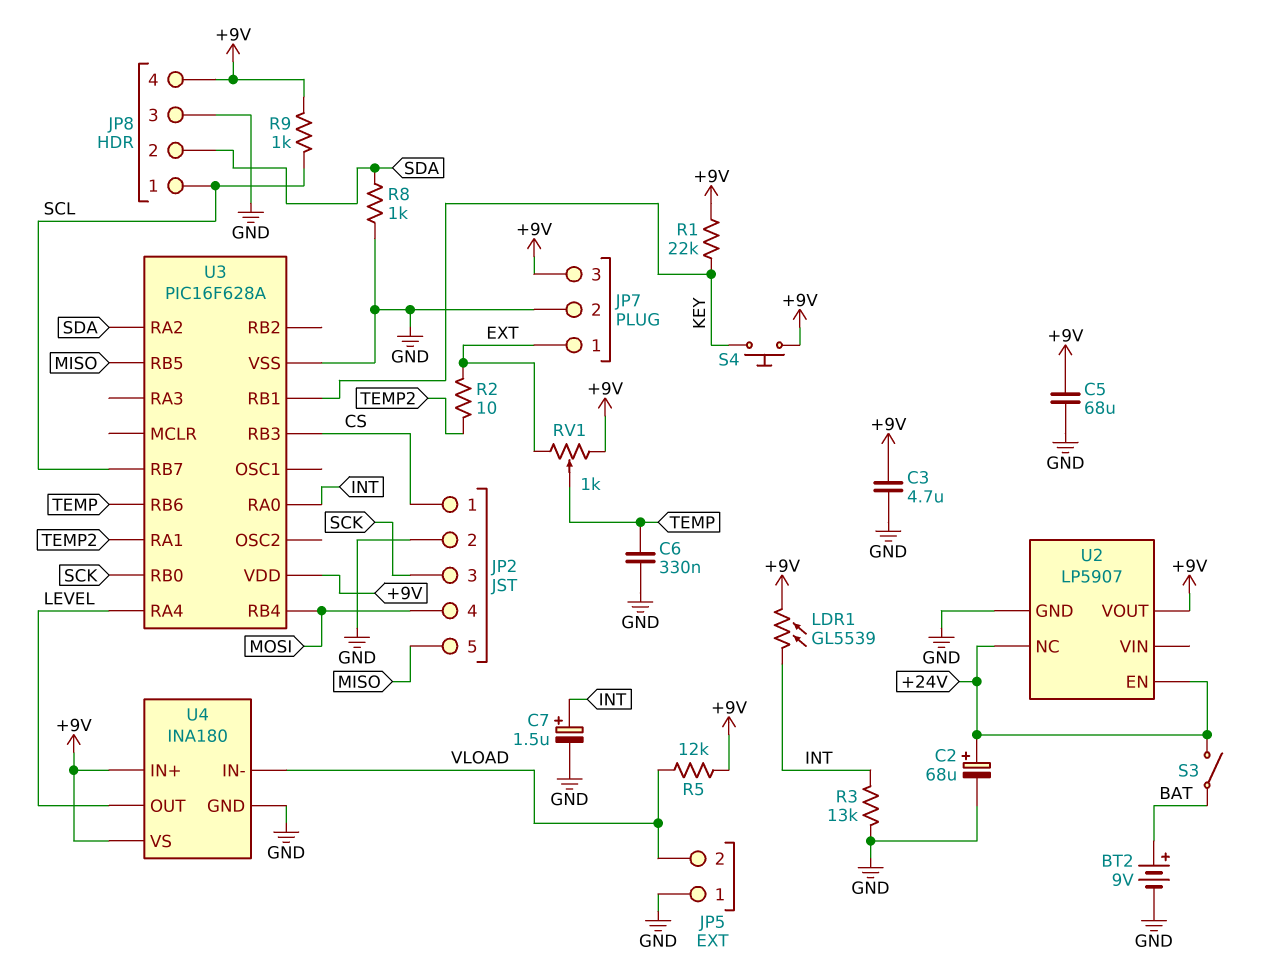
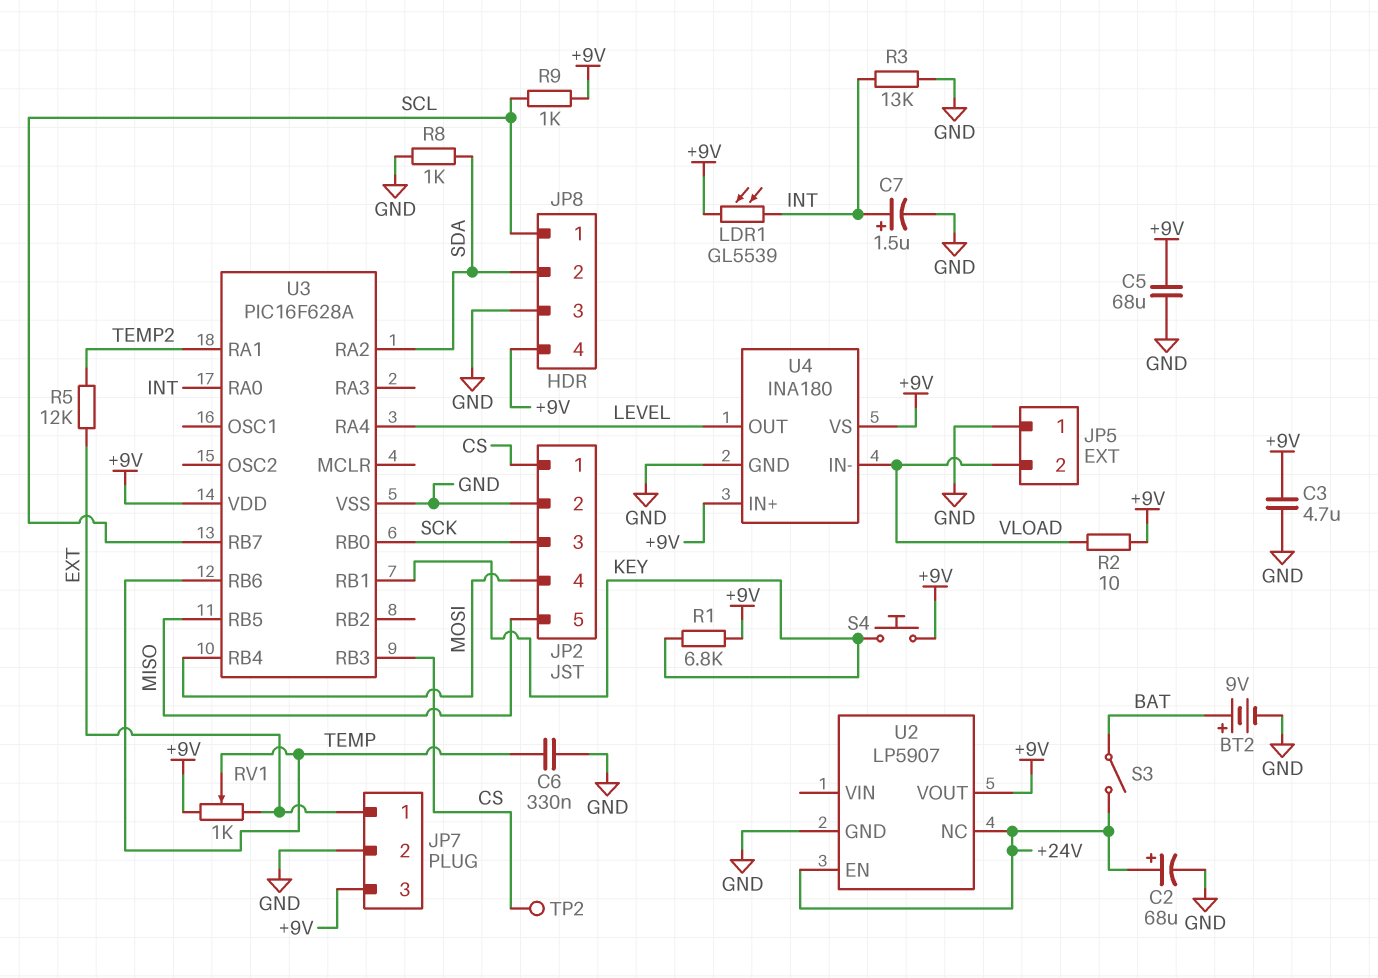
R1: 22k (+9V, KEY) -> 6.8k (+9V, KEY)
R2: 10 (EXT, TEMP2) -> 10 (+9V, VLOAD)
R5: 12k (+9V, VLOAD) -> 12k (EXT, TEMP2)
TP2: none -> test point (CS)

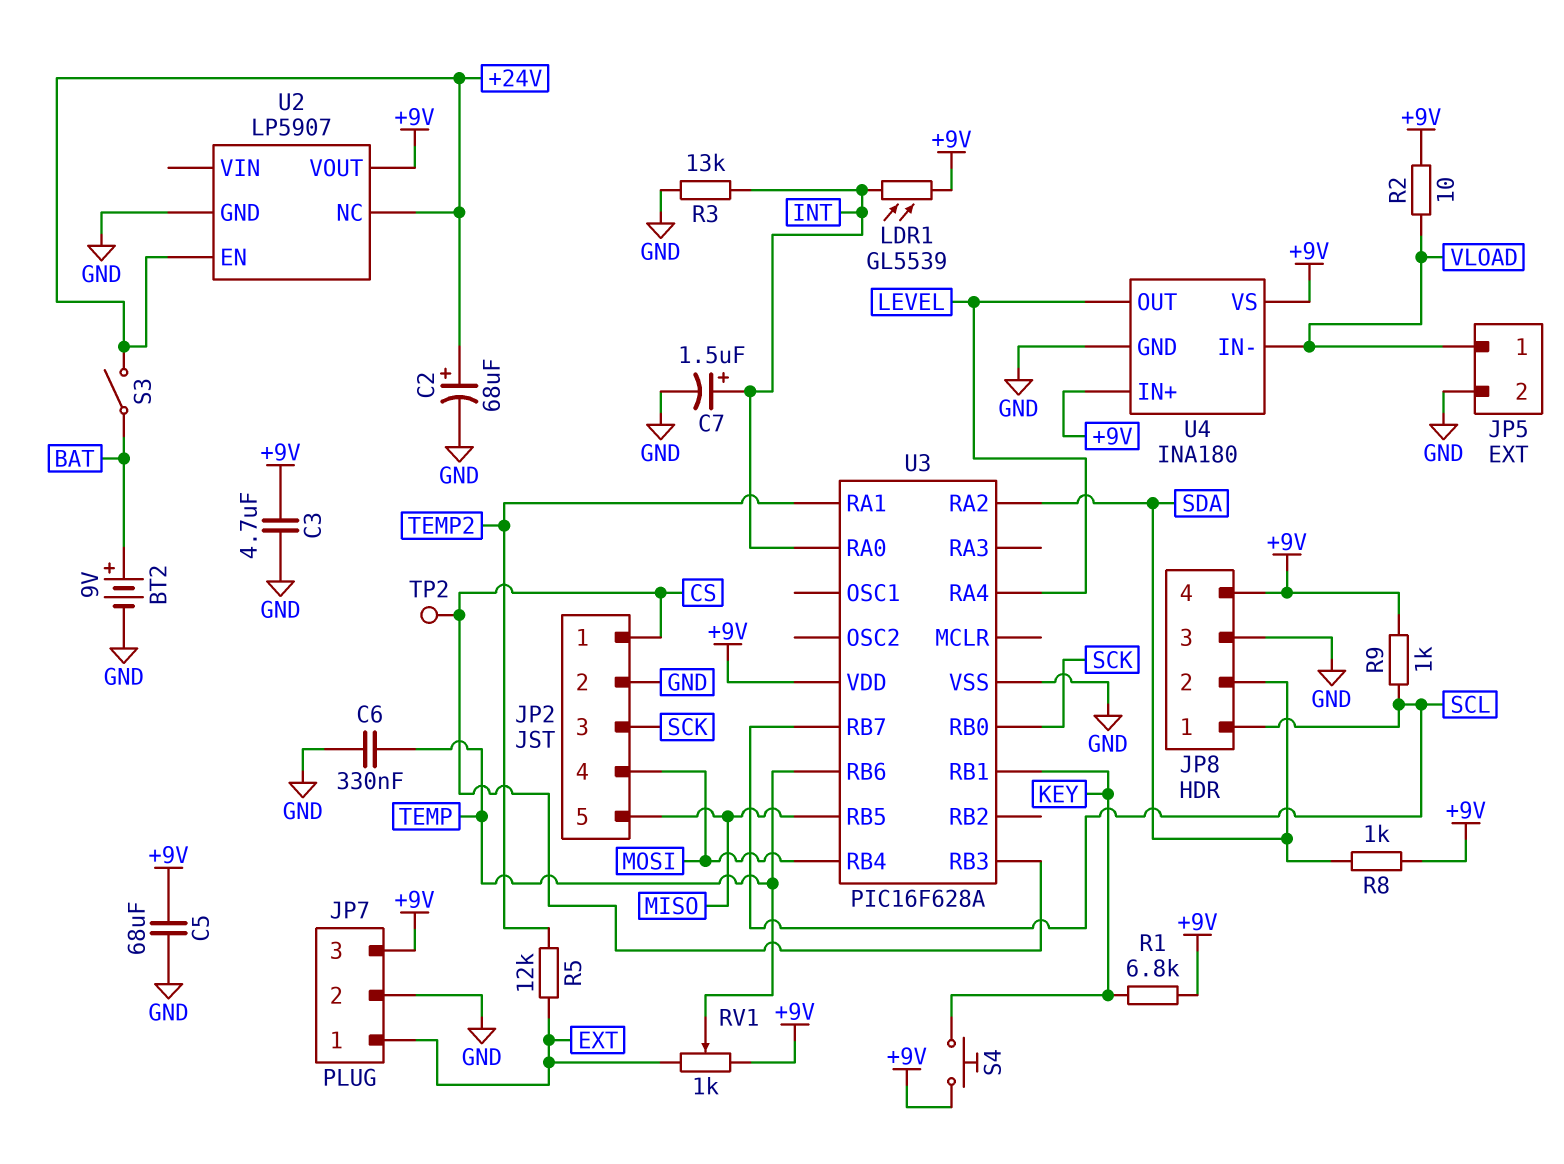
JP5 pin 1: GND -> VLOAD
JP5 pin 2: VLOAD -> GND
R8: 1k (GND, SDA) -> 1k (+9V, SDA)

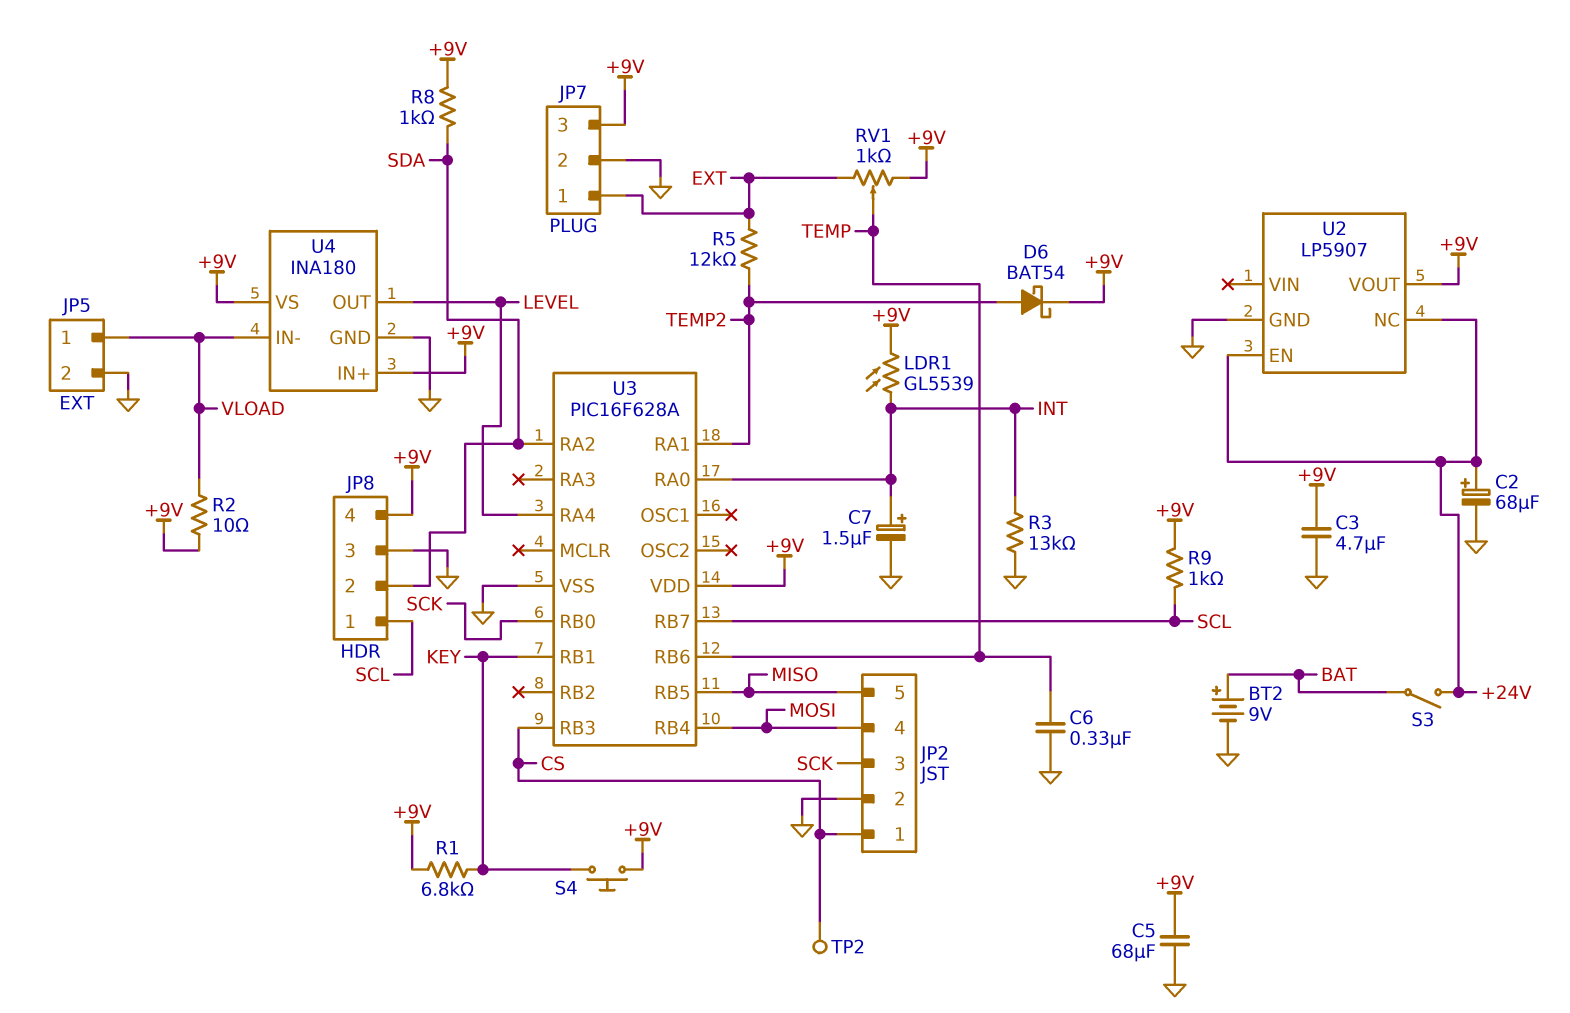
D6: none -> schottky BAT54 (A TEMP2, K +9V)

